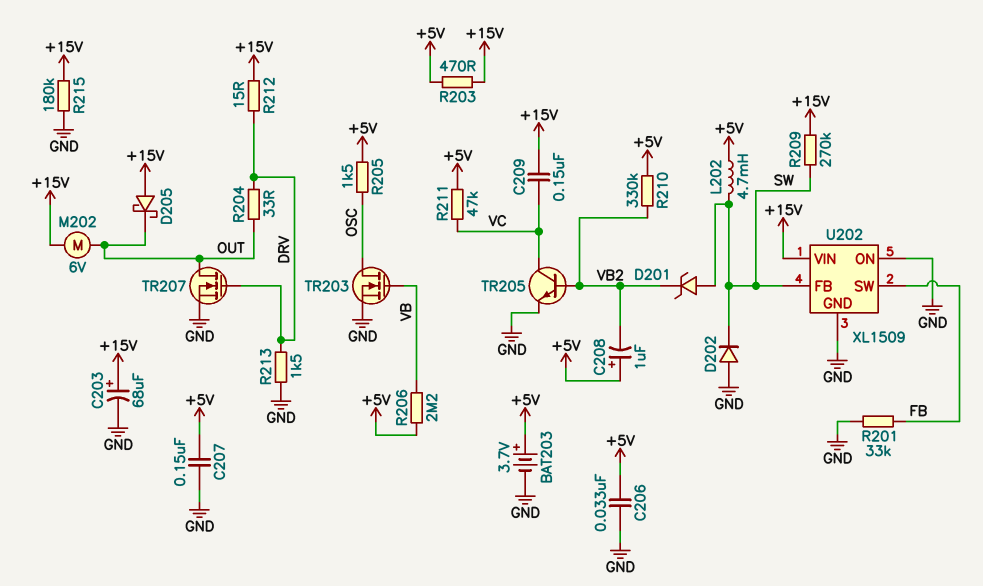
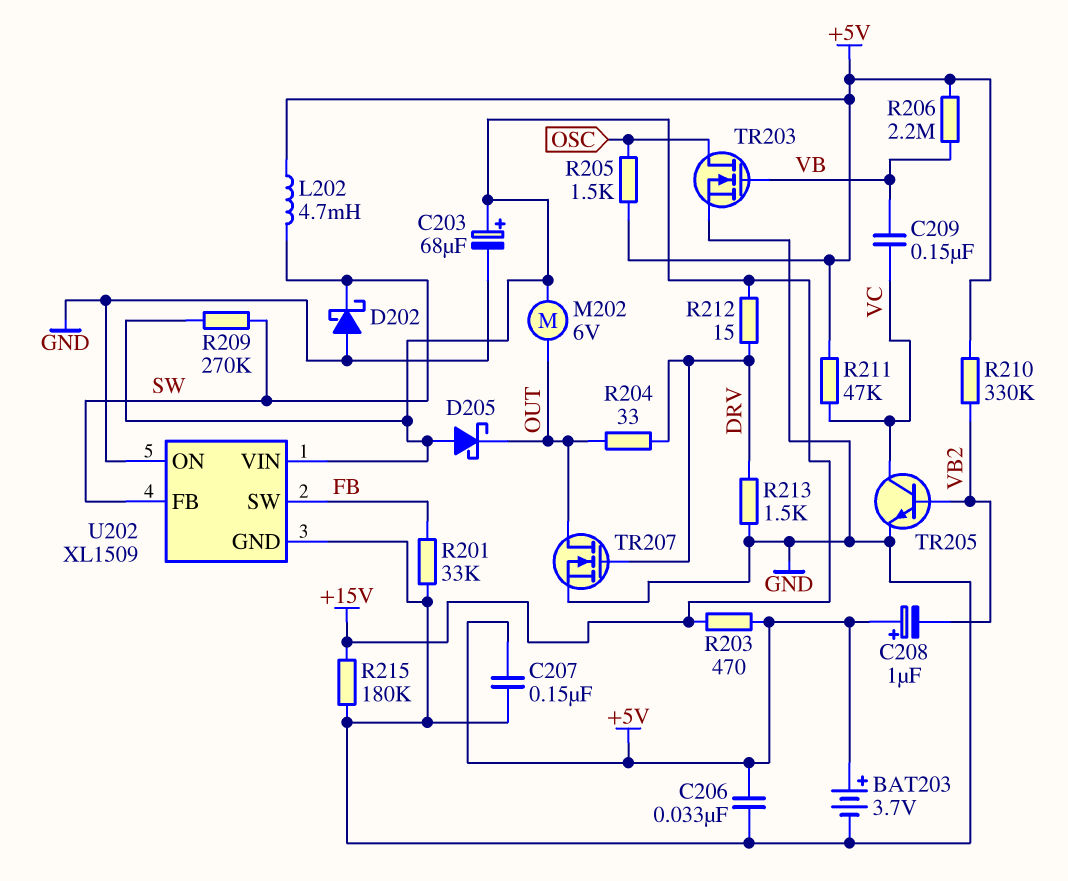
C209: 150nF (+15V, VC) -> 150nF (VB, VC)
D201: zener (A SW, K VB2) -> none
D202: diode (A GND, K SW) -> schottky (A GND, K SW)

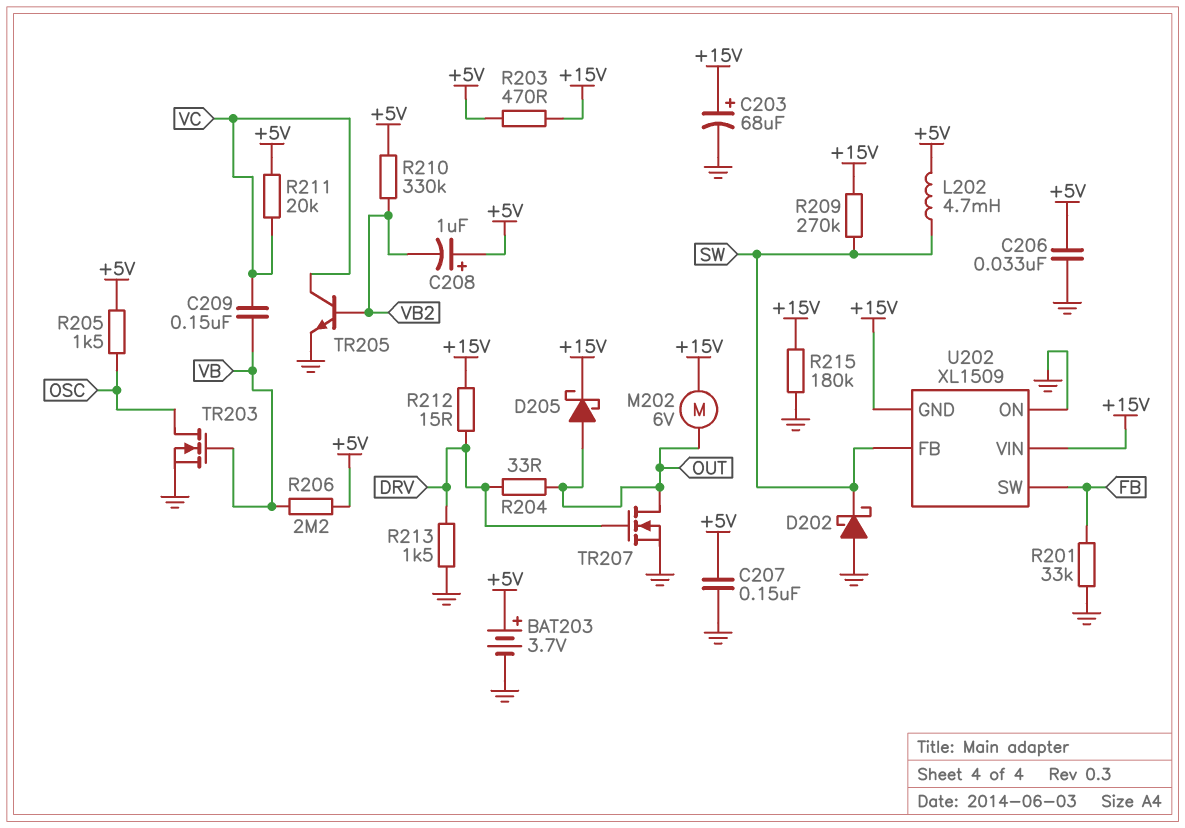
D205: schottky (A +15V, K OUT) -> schottky (A OUT, K +15V)
R211: 47k (+5V, VC) -> 20k (+5V, VC)
U202 pin GND: GND -> +15V

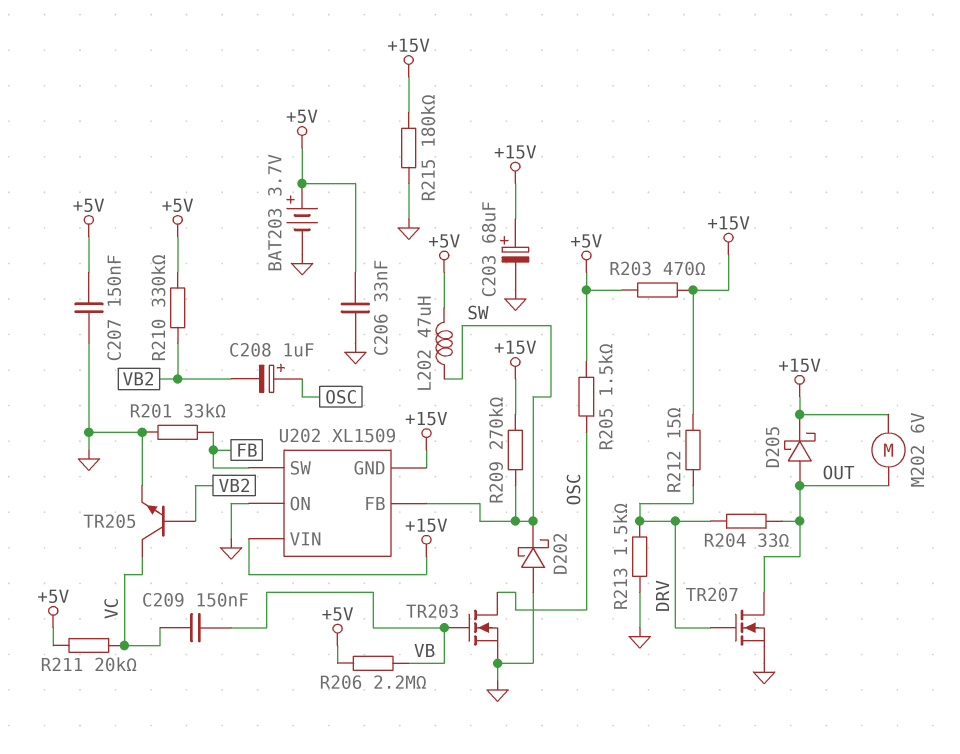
C208: 1uF (plus +5V, minus VB2) -> 1uF (plus OSC, minus VB2)
L202: 4.7mH (+5V, SW) -> 47uH (+5V, SW)

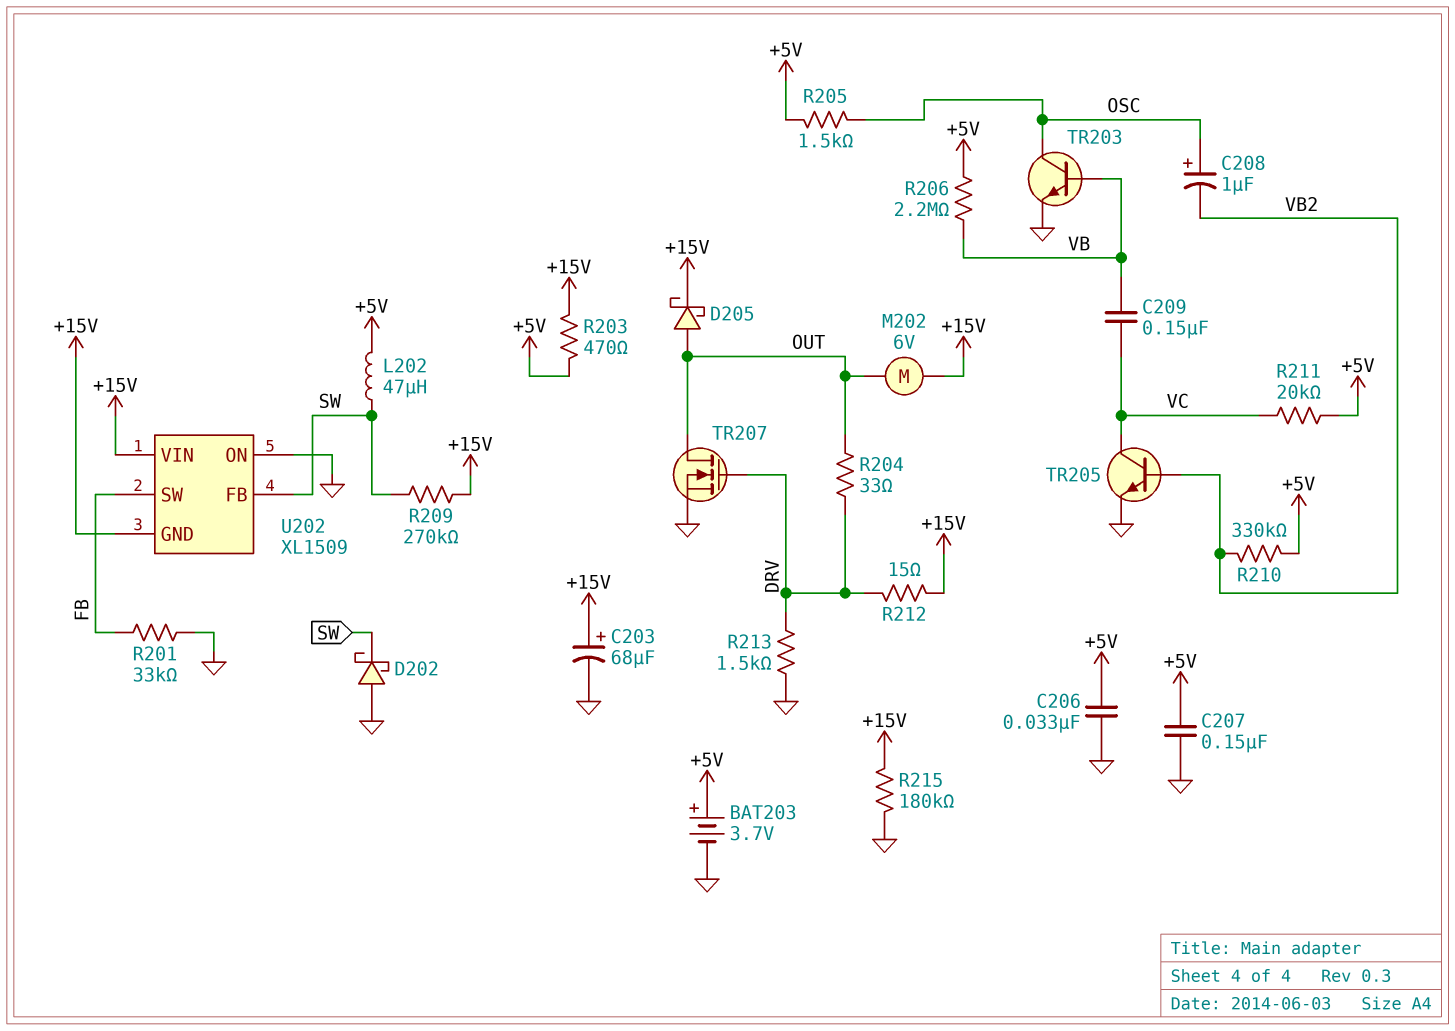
TR203: NMOS (G VB, D OSC, S GND) -> NPN (B VB, C OSC, E GND)

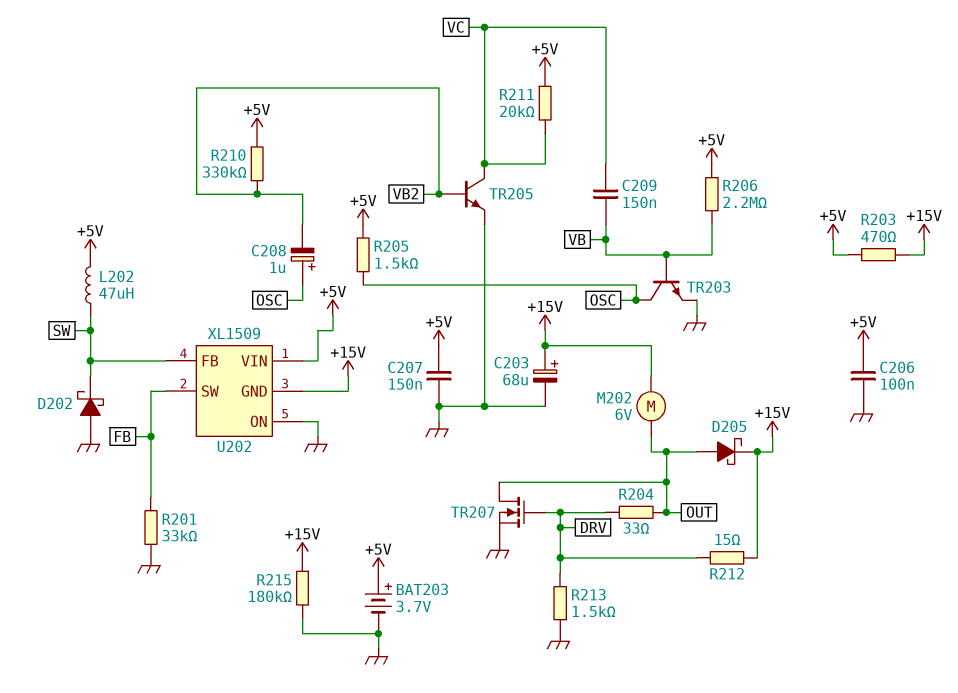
C206: 33nF (+5V, GND) -> 100nF (+5V, GND)
R209: 270k (+15V, SW) -> none
U202 pin VIN: +15V -> +5V

